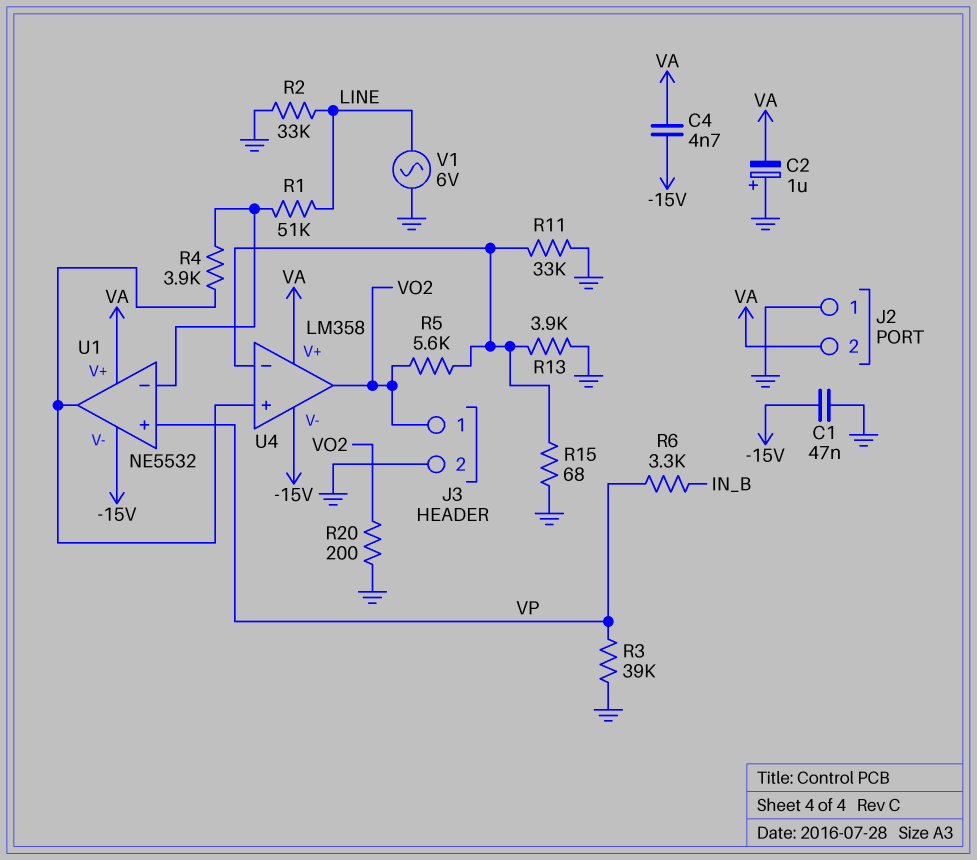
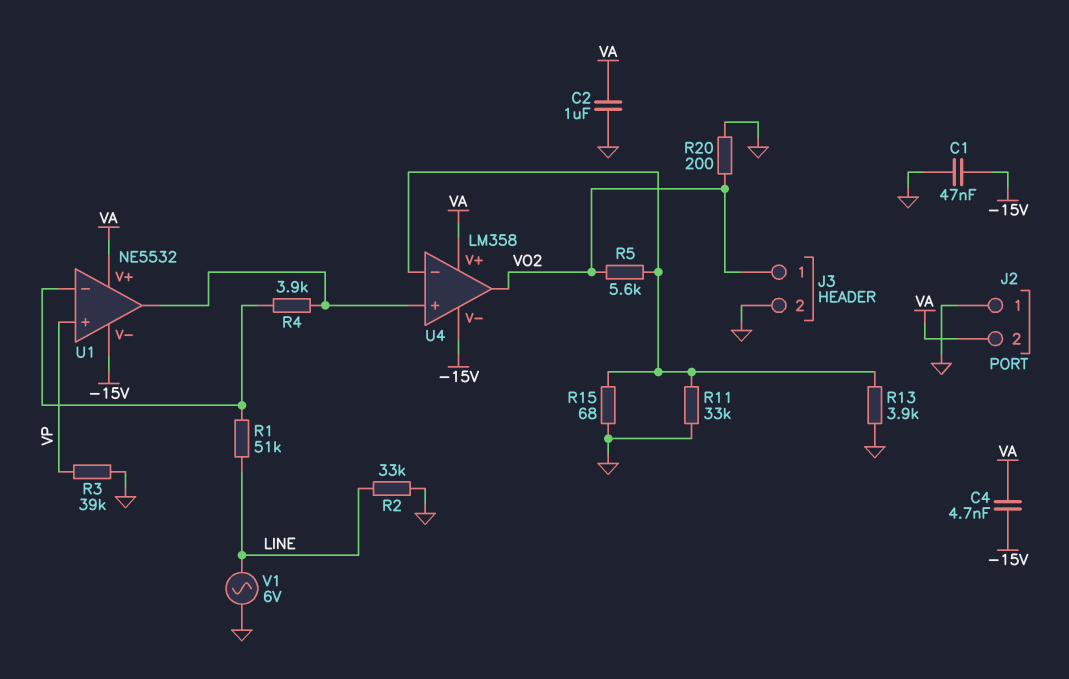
C2: 1uF (plus GND, minus VA) -> 1uF (GND, VA)
R6: 3.3k (IN_B, VP) -> none

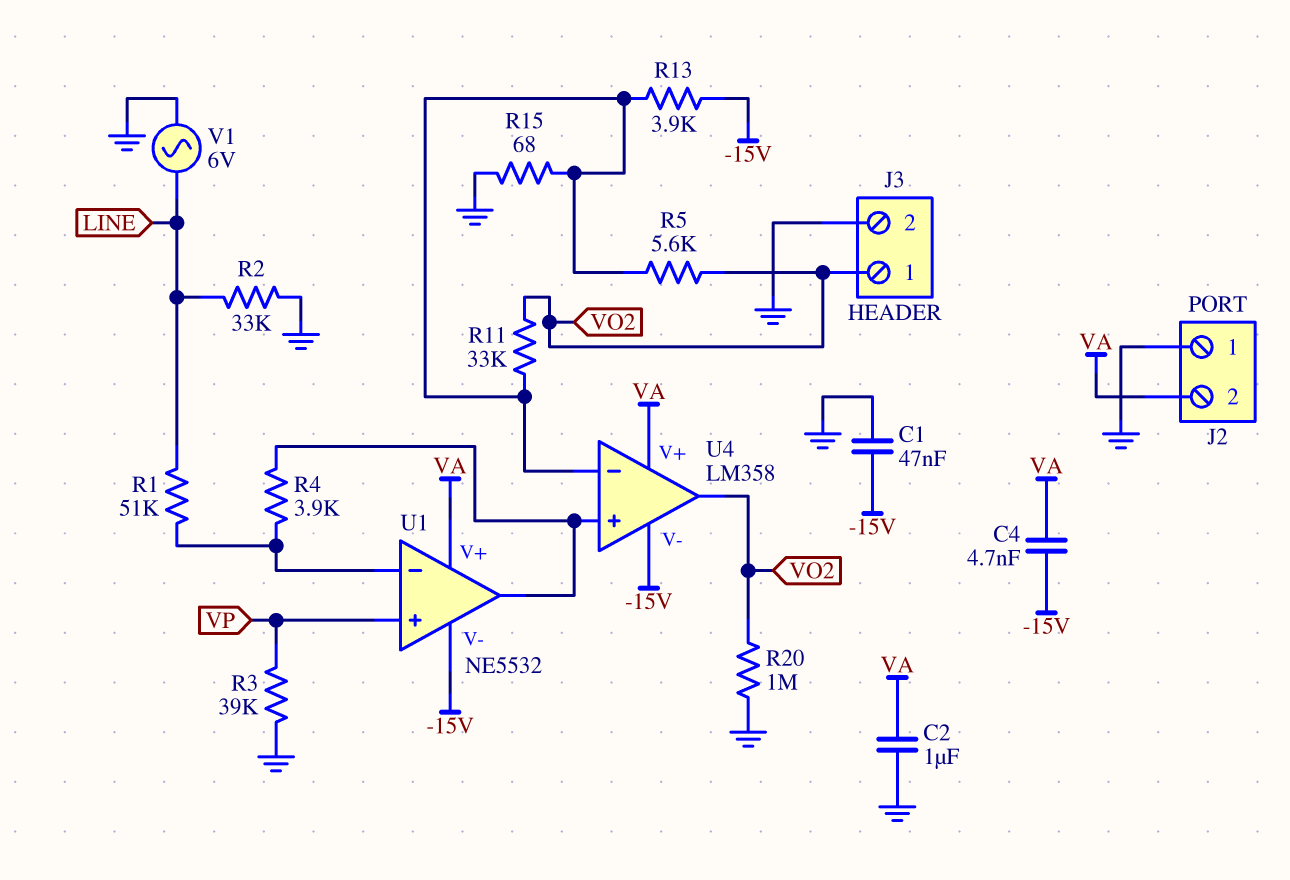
R11: 33k (GND, U4/in-) -> 33k (U4/in-, VO2)
R13: 3.9k (GND, U4/in-) -> 3.9k (-15V, U4/in-)
R20: 200 (GND, VO2) -> 1M (GND, VO2)

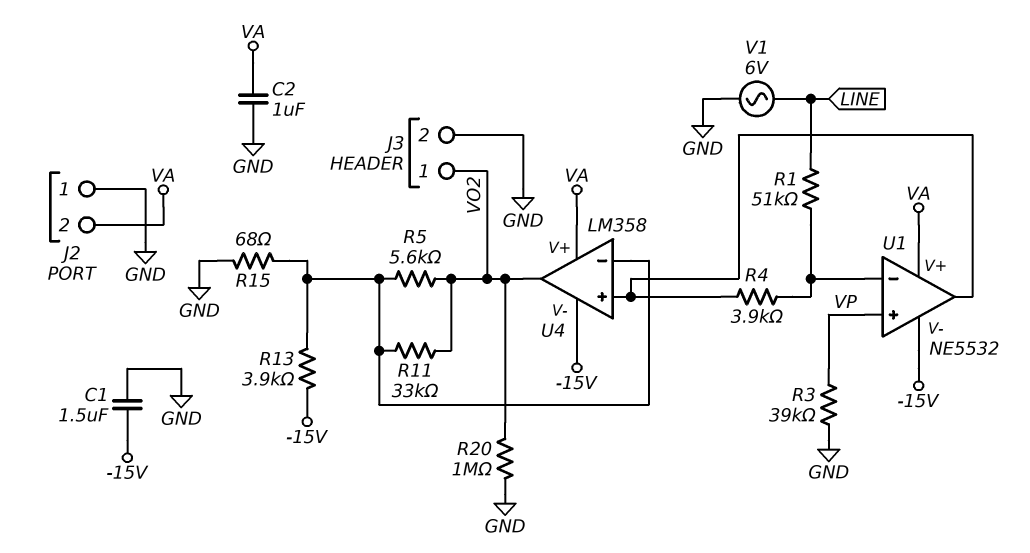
C1: 47nF (-15V, GND) -> 1.5uF (-15V, GND)
C4: 4.7nF (-15V, VA) -> none
R2: 33k (GND, LINE) -> none

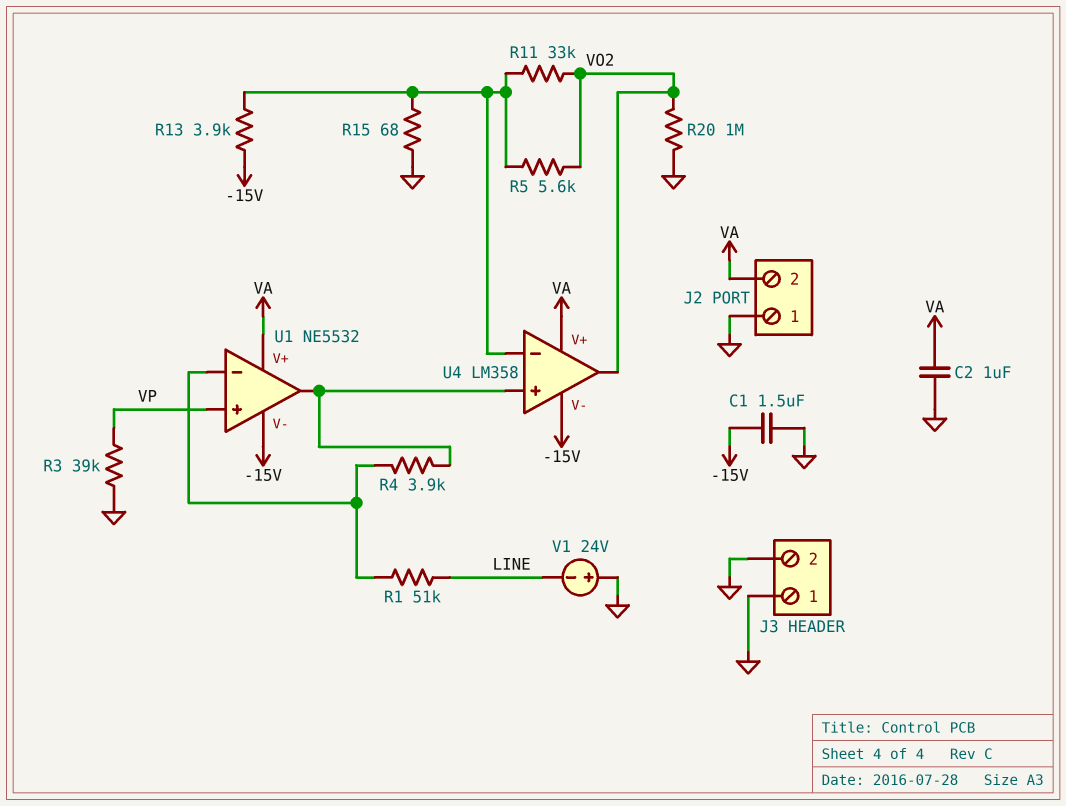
J3 pin 1: VO2 -> GND
V1: AC 6V (GND, LINE) -> 24V (plus GND, minus LINE)

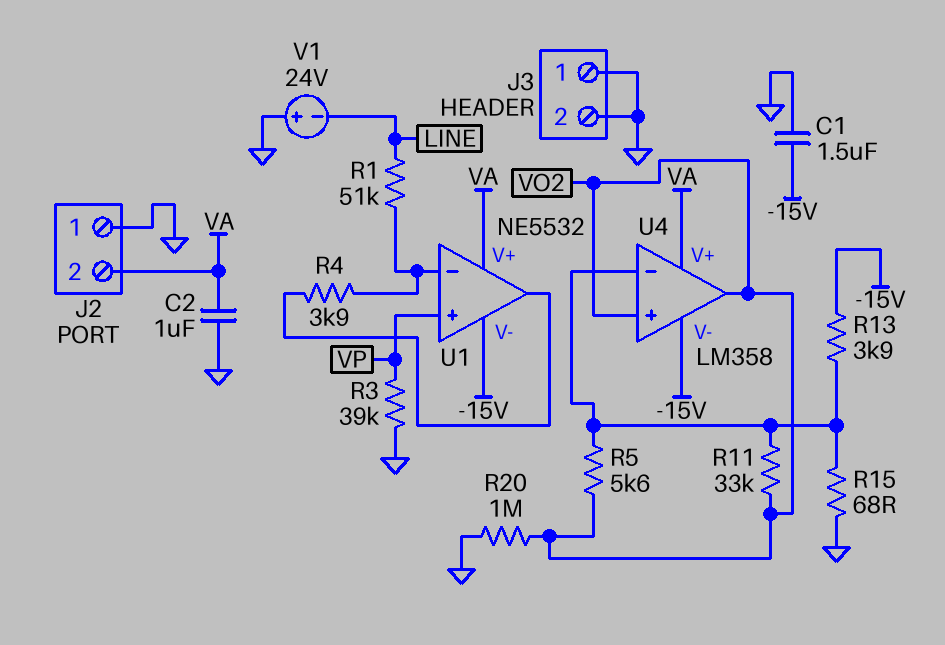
U4 pin in+: U1/out -> VO2

